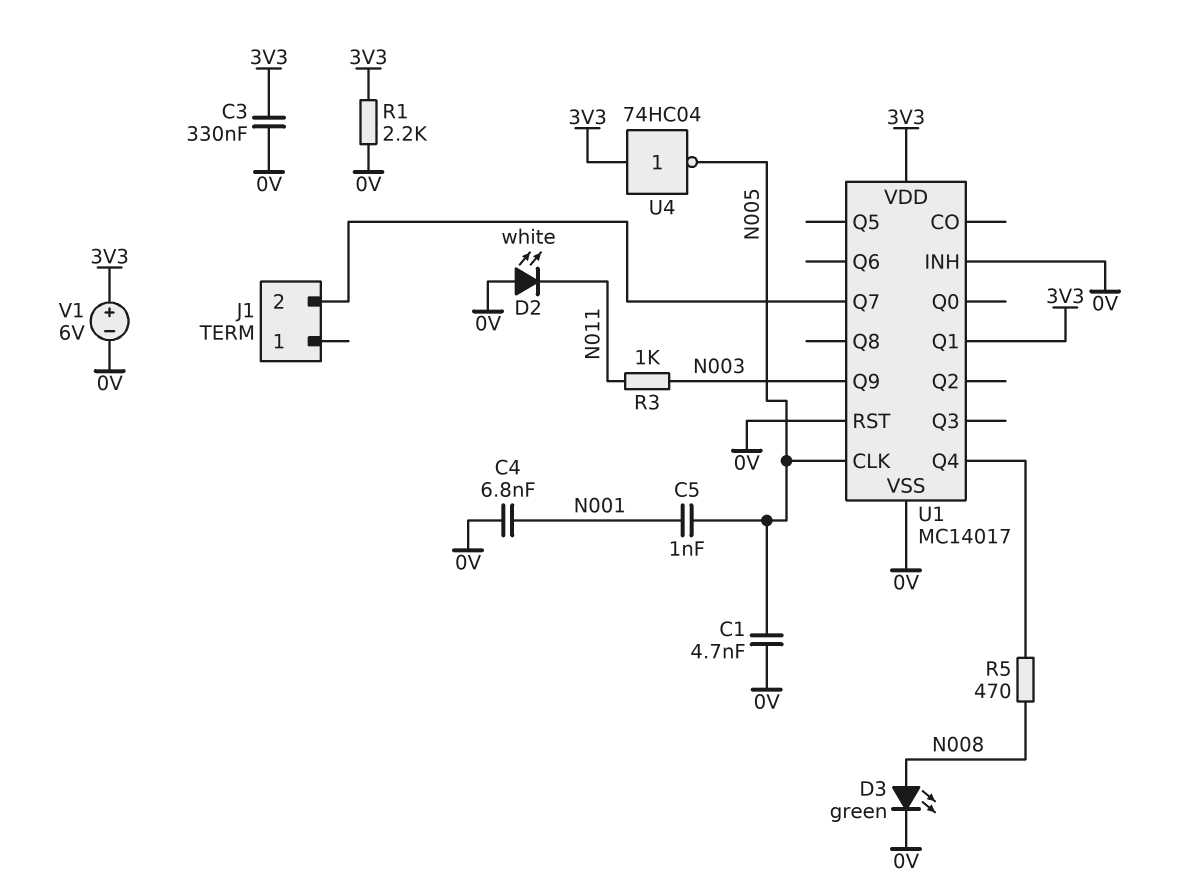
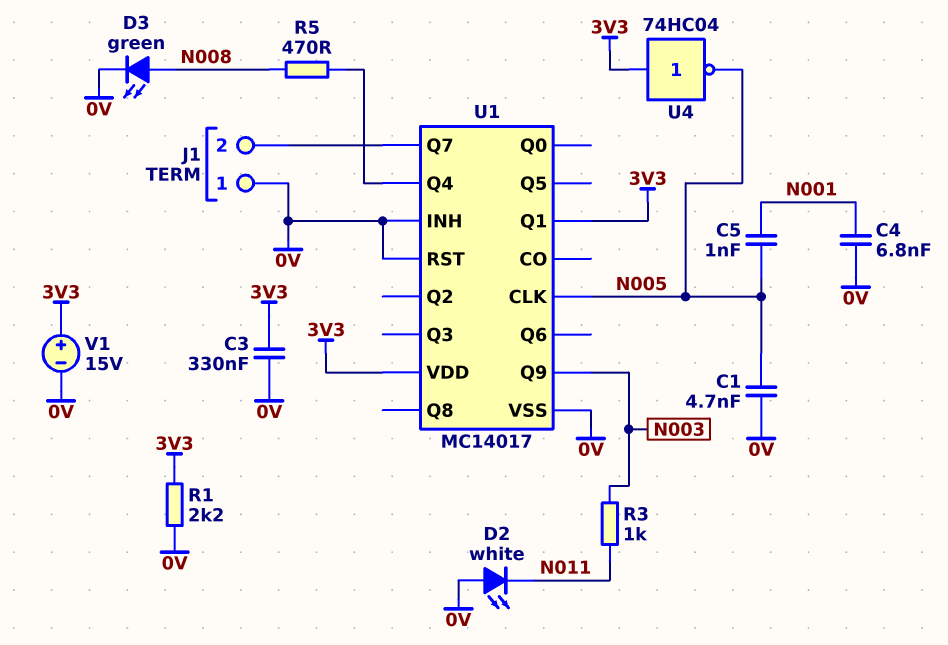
J1 pin 1: none -> 0V
V1: 6V (plus 3V3, minus 0V) -> 15V (plus 3V3, minus 0V)

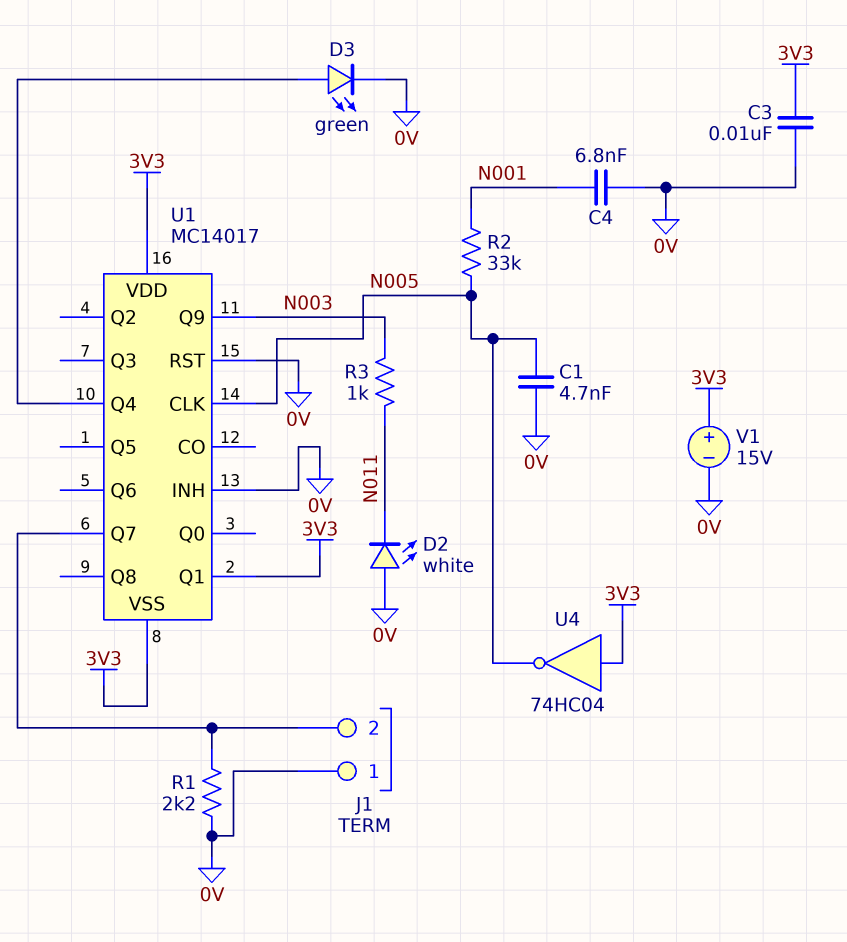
C3: 330nF (0V, 3V3) -> 10nF (0V, 3V3)
C5: 1nF (N001, N005) -> none
D3: LED green (A N008, K 0V) -> LED green (A U1/Q4, K 0V)
R1: 2.2k (0V, 3V3) -> 2.2k (0V, J1/2)
R2: none -> 33k (N001, N005)
R5: 470 (N008, U1/Q4) -> none
U1 pin VSS: 0V -> 3V3

